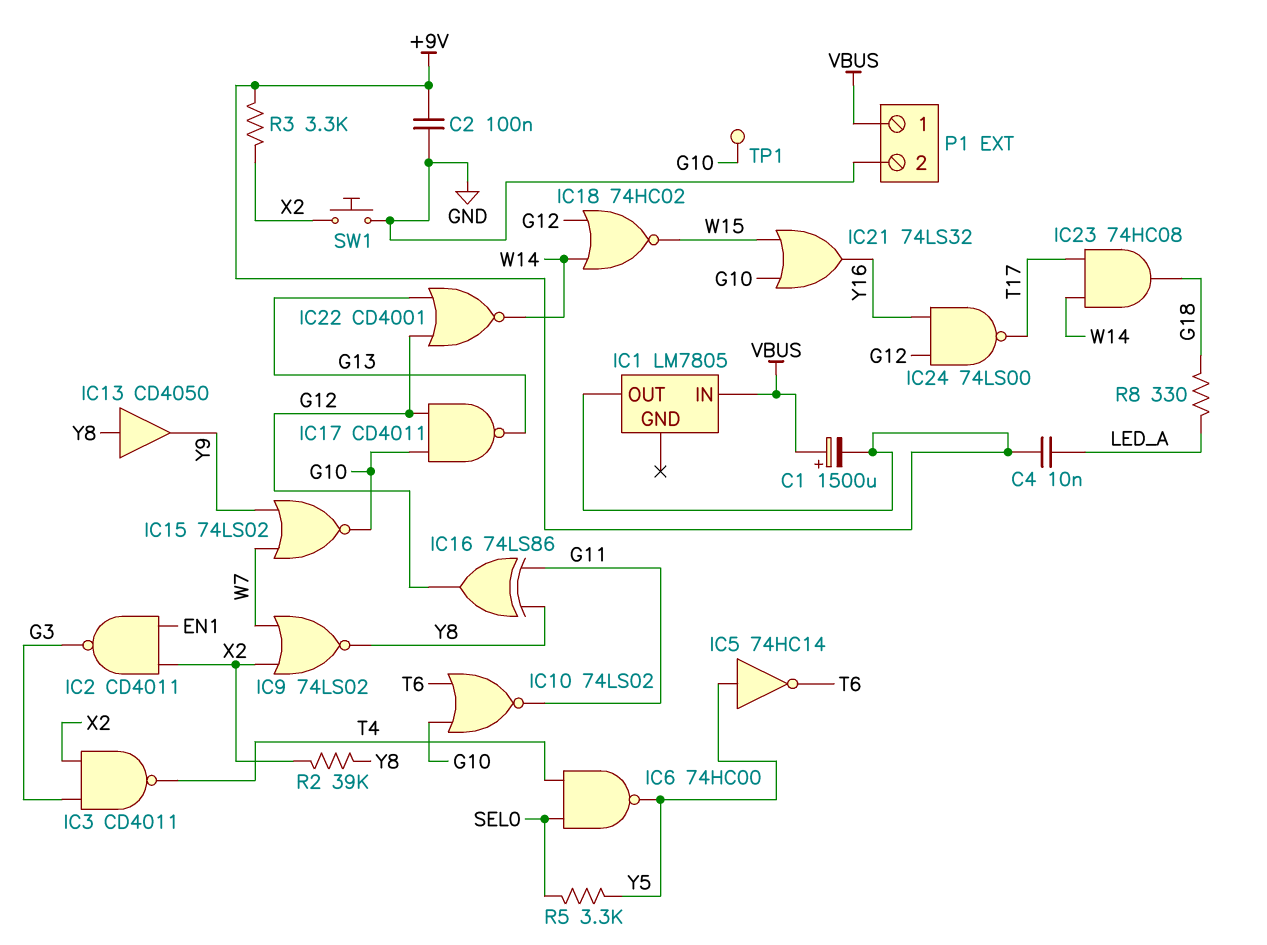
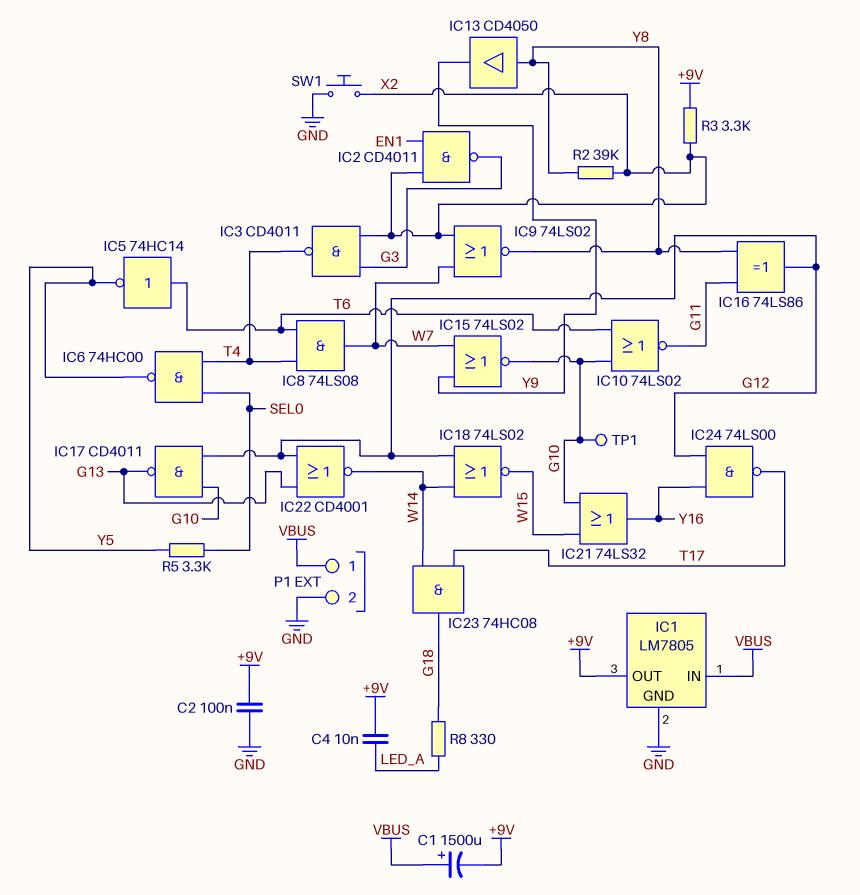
IC1 pin GND: none -> GND
IC5: NOT 74HC14 (in Y5, out T6) -> NOT 74HC14 (in T6, out Y5)
IC8: none -> AND 74LS08 (in T4, in T6, out W7)
IC18: NOR 74HC02 (in G12, in W14, out W15) -> NOR 74LS02 (in G12, in W14, out W15)

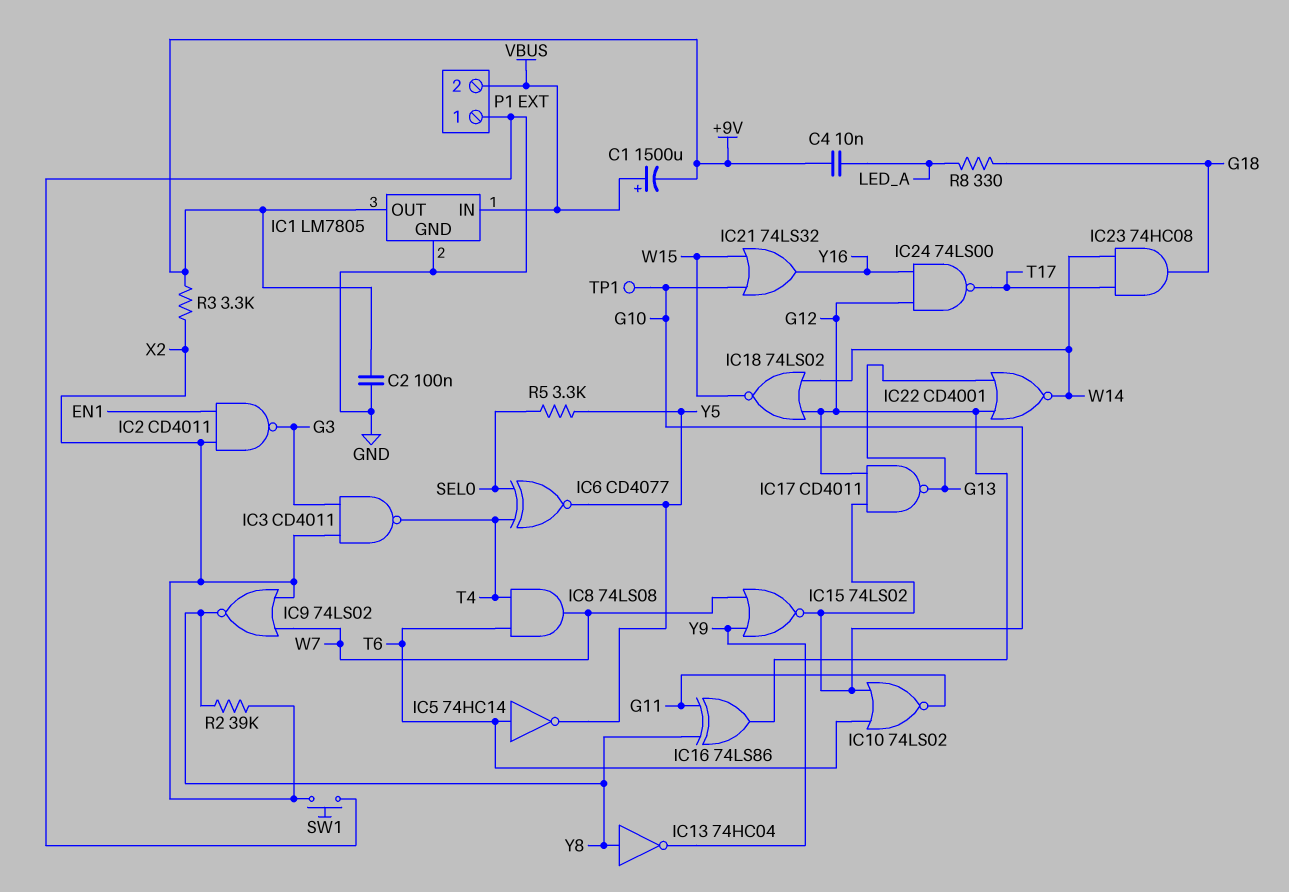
IC6: NAND 74HC00 (in SEL0, in T4, out Y5) -> XNOR CD4077 (in SEL0, in T4, out Y5)
IC13: buffer CD4050 (in Y8, out Y9) -> NOT 74HC04 (in Y8, out Y9)
P1 pin 1: VBUS -> GND
P1 pin 2: GND -> VBUS

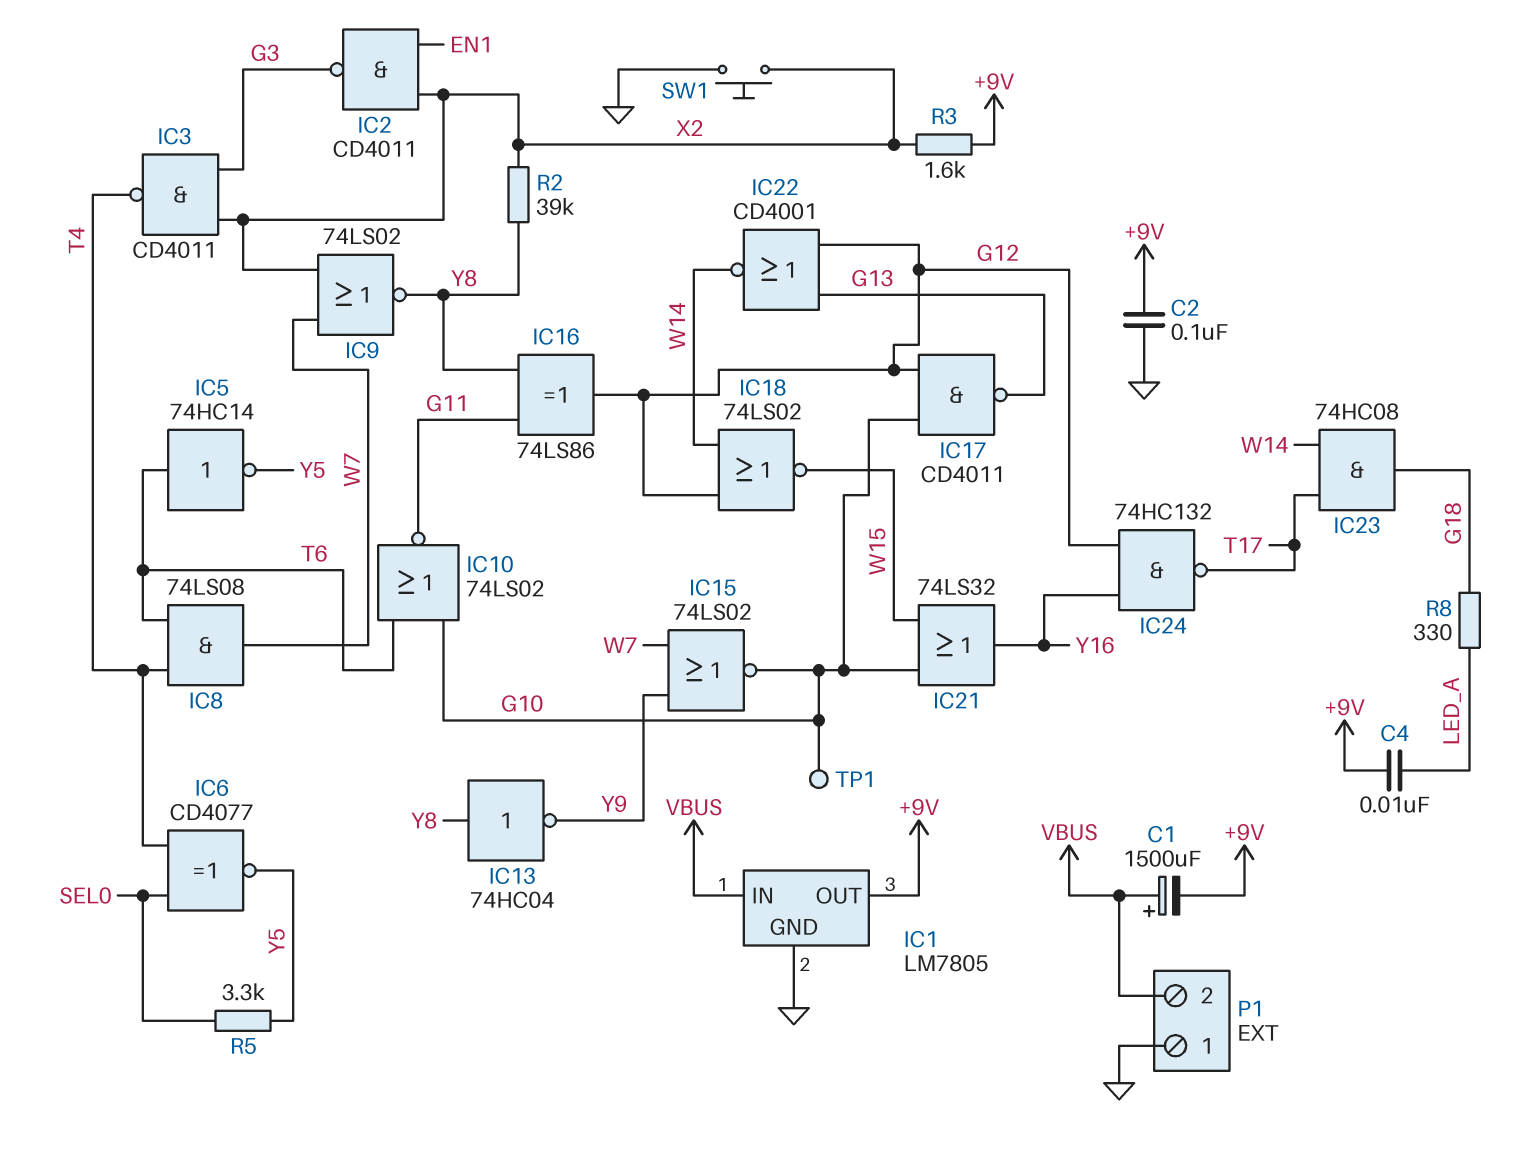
IC24: NAND 74LS00 (in G12, in Y16, out T17) -> NAND 74HC132 (in G12, in Y16, out T17)
R3: 3.3k (+9V, X2) -> 1.6k (+9V, X2)

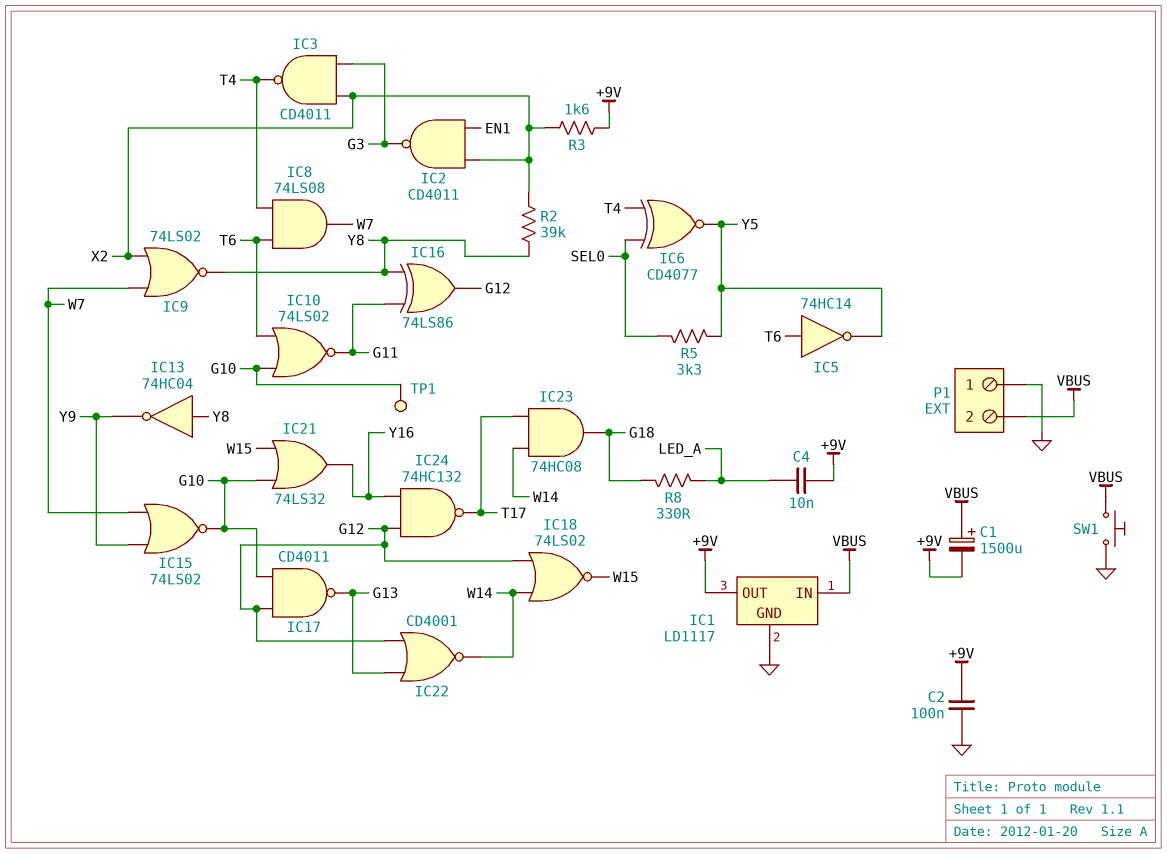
IC1: LM7805 -> LD1117
SW1: button (GND, X2) -> button (GND, VBUS)

